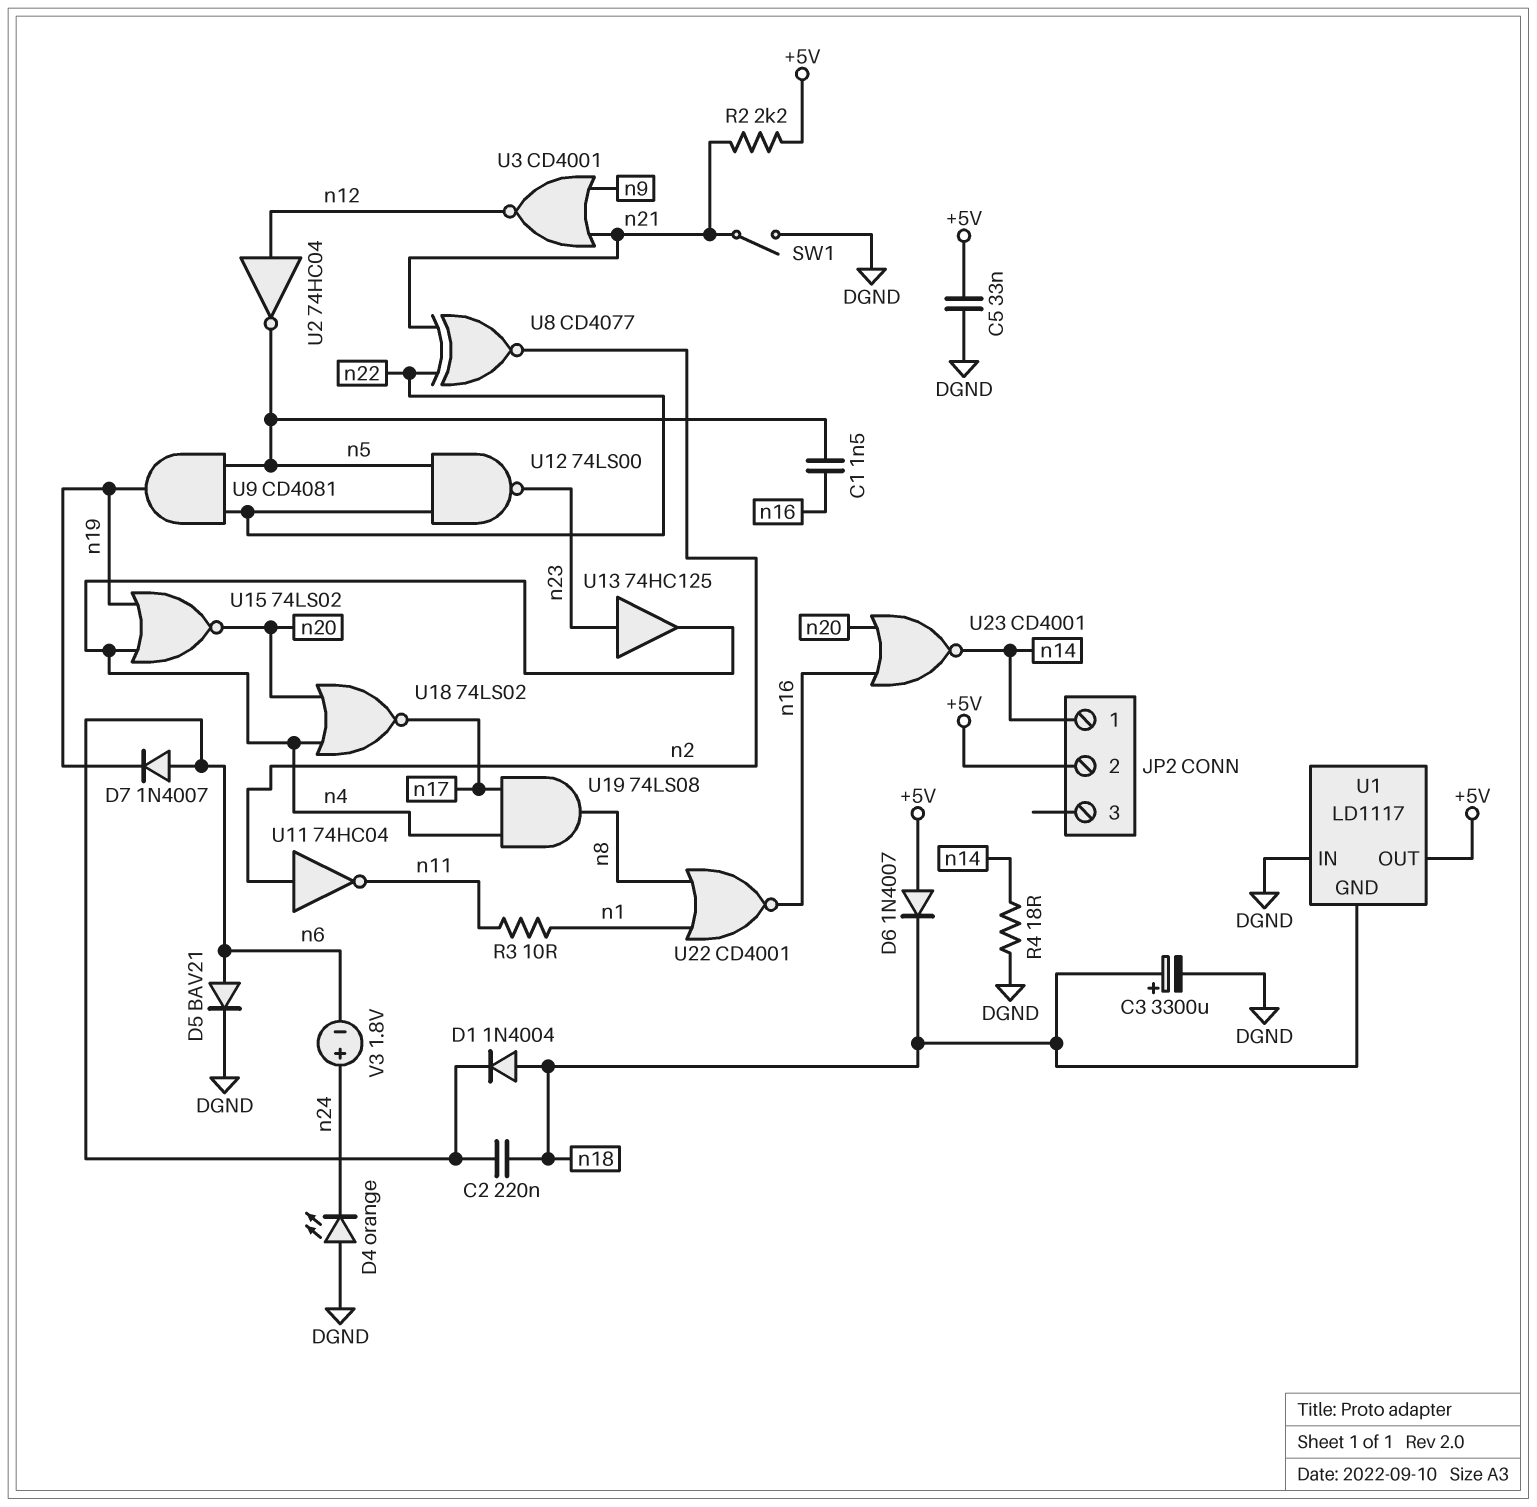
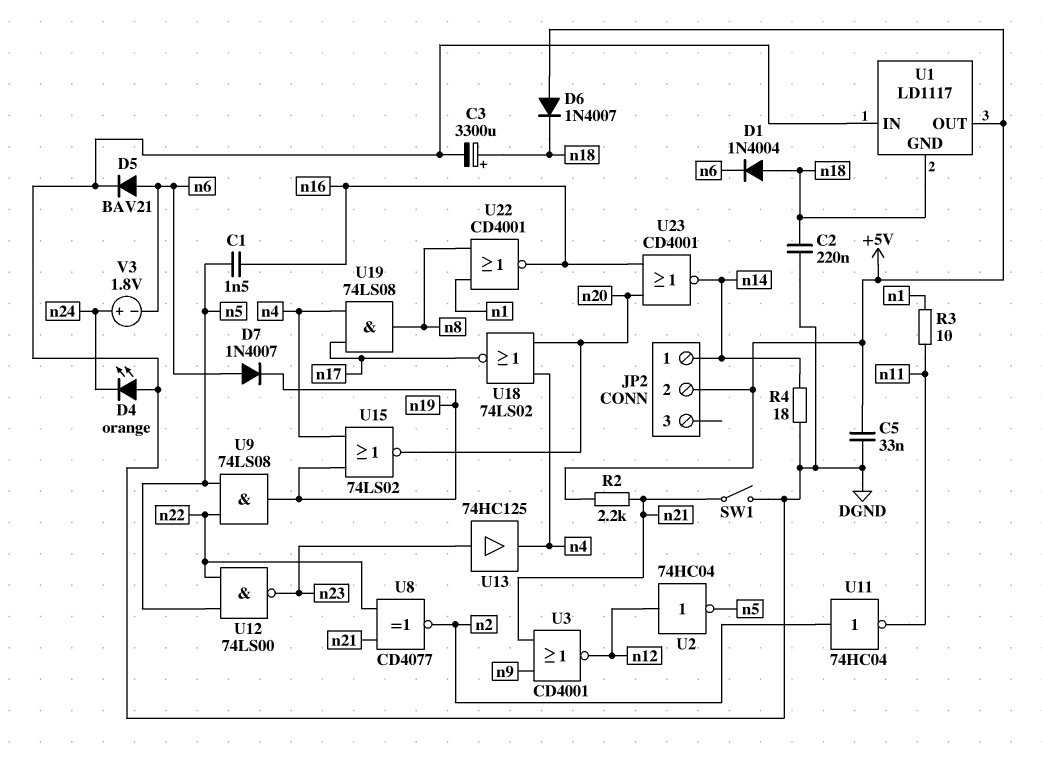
C2: 220nF (n6, n18) -> 220nF (DGND, n18)
U9: AND CD4081 (in n5, in n22, out n19) -> AND 74LS08 (in n5, in n22, out n19)

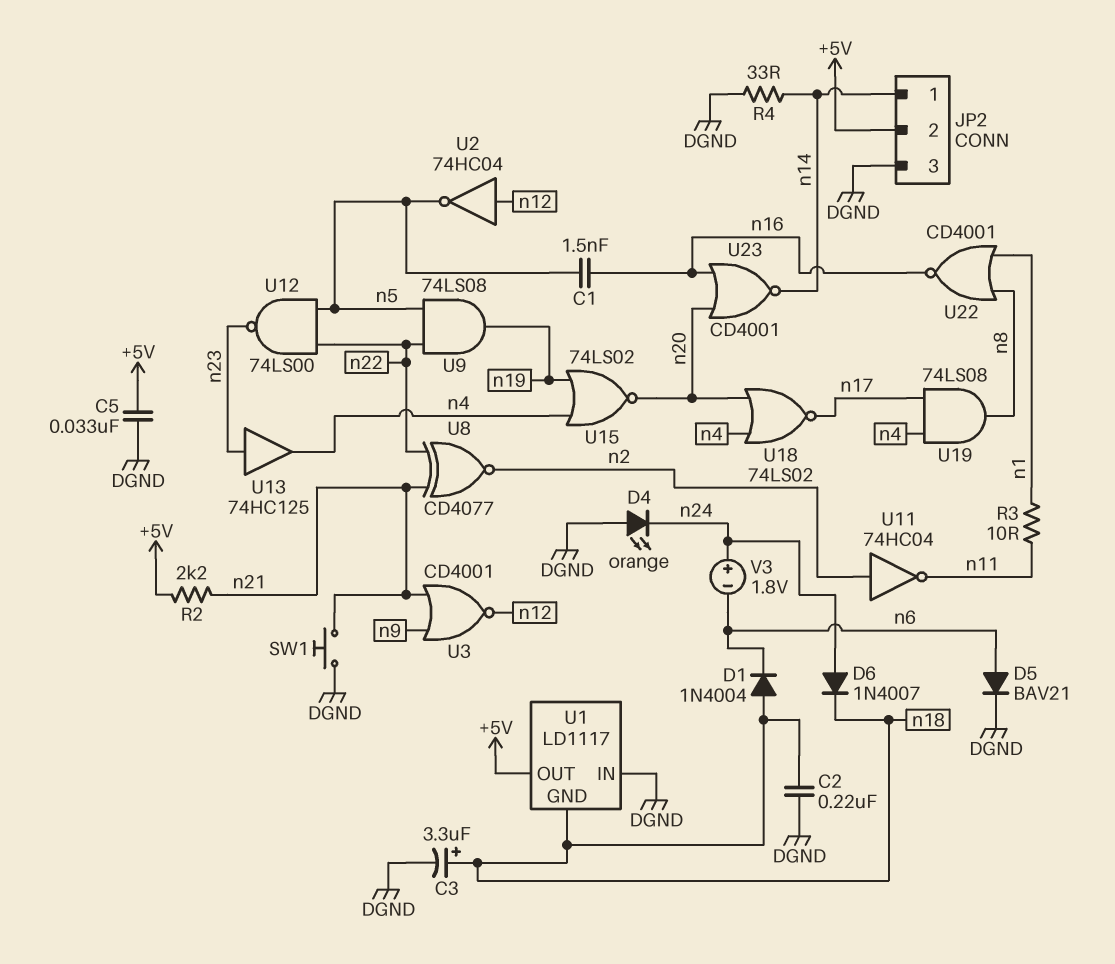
C3: 3300uF (plus n18, minus DGND) -> 3.3uF (plus n18, minus DGND)
D6: diode 1N4007 (A +5V, K n18) -> diode 1N4007 (A n24, K n18)
D7: diode 1N4007 (A n6, K n19) -> none
JP2 pin 3: none -> DGND
R4: 18 (DGND, n14) -> 33 (DGND, n14)
SW1: switch (DGND, n21) -> button (DGND, n21)

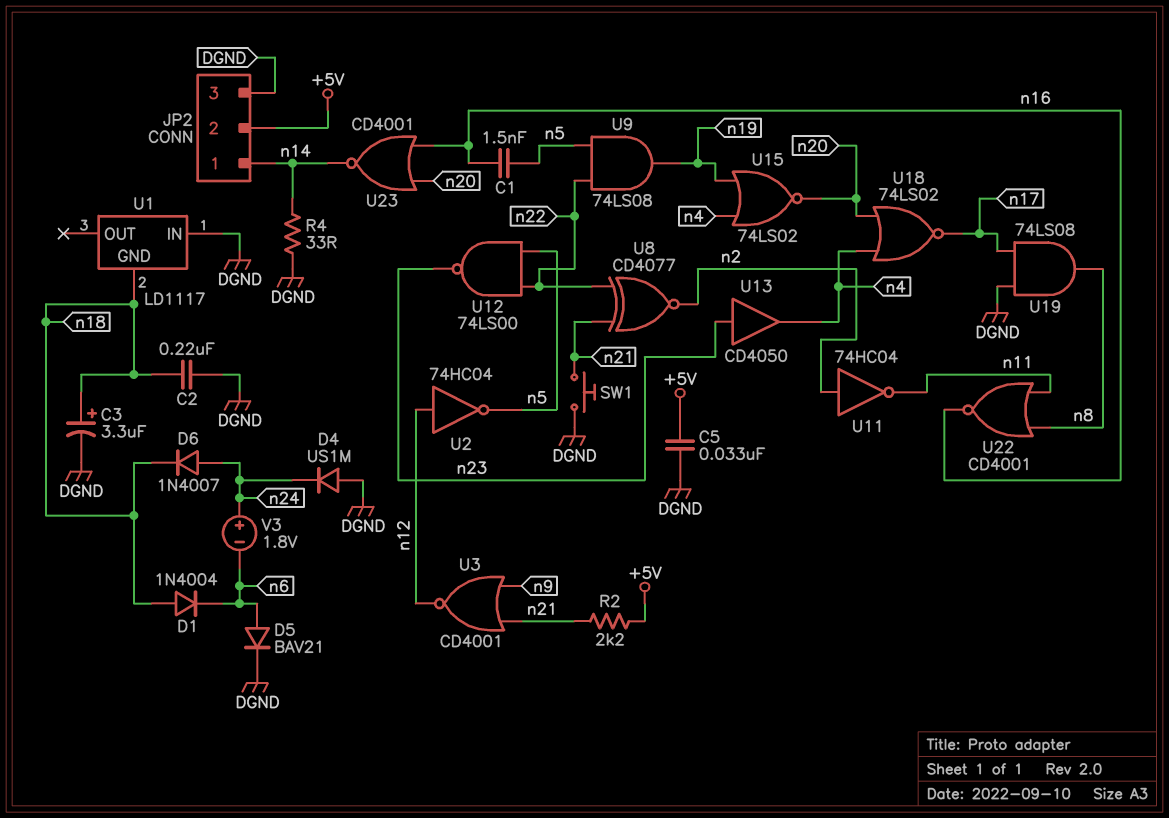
D4: LED orange (A DGND, K n24) -> diode US1M (A DGND, K n24)
R3: 10 (n1, n11) -> none
U1 pin OUT: +5V -> none
U13: buffer 74HC125 (in n23, out n4) -> buffer CD4050 (in n23, out n4)
U19: AND 74LS08 (in n4, in n17, out n8) -> AND 74LS08 (in DGND, in n17, out n8)
U22: NOR CD4001 (in n1, in n8, out n16) -> NOR CD4001 (in n8, in n11, out n16)

